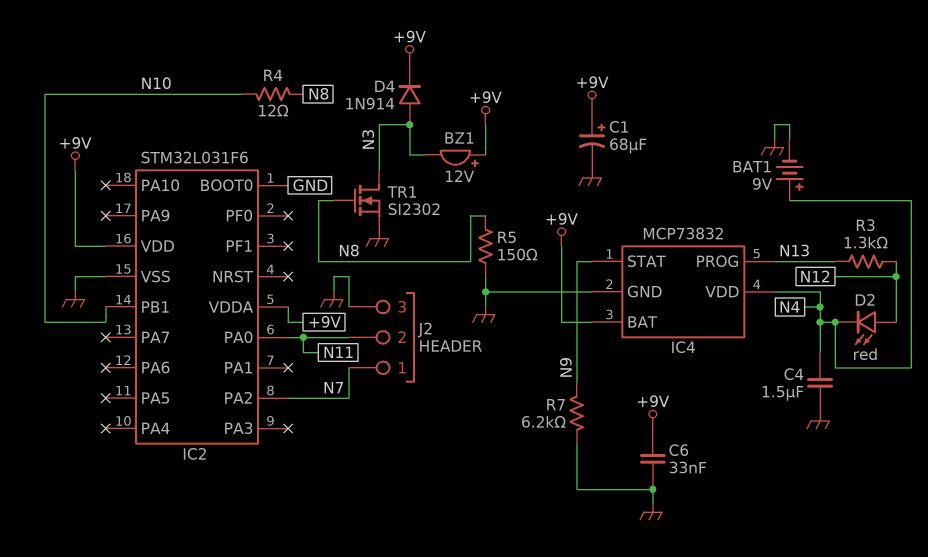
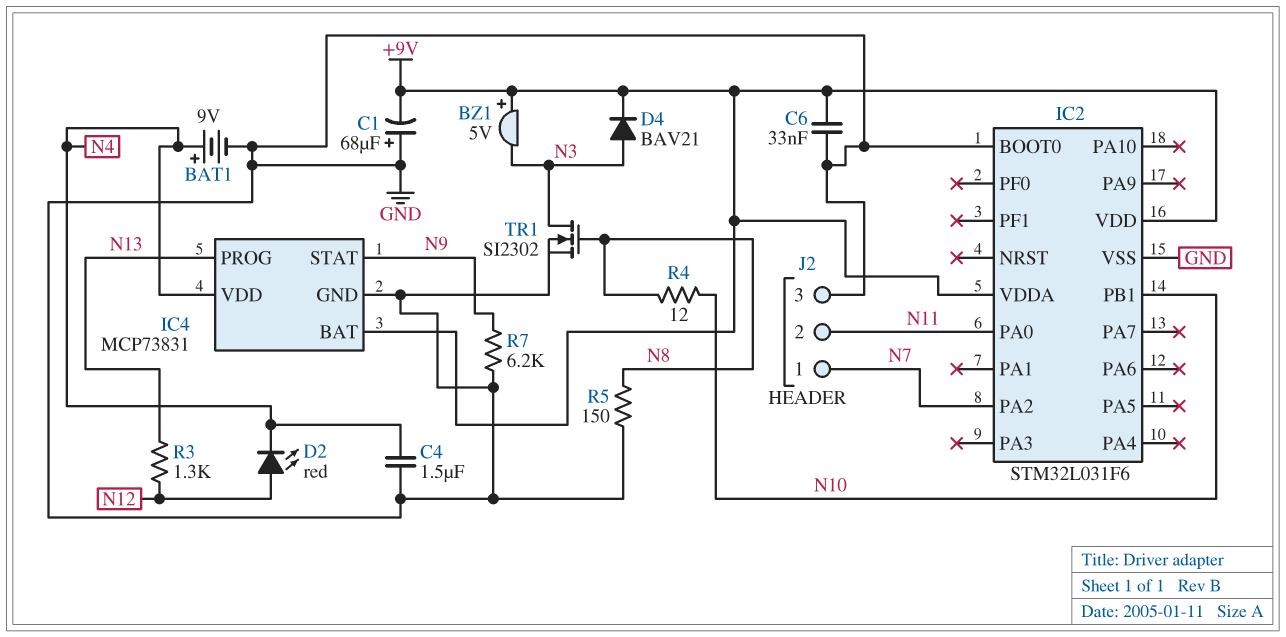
BZ1: buzzer 12V (plus +9V, minus N3) -> buzzer 5V (plus +9V, minus N3)
C1: 68uF (plus +9V, minus GND) -> 68uF (plus GND, minus +9V)
D4: diode 1N914 (A N3, K +9V) -> diode BAV21 (A N3, K +9V)
IC4: MCP73832 -> MCP73831

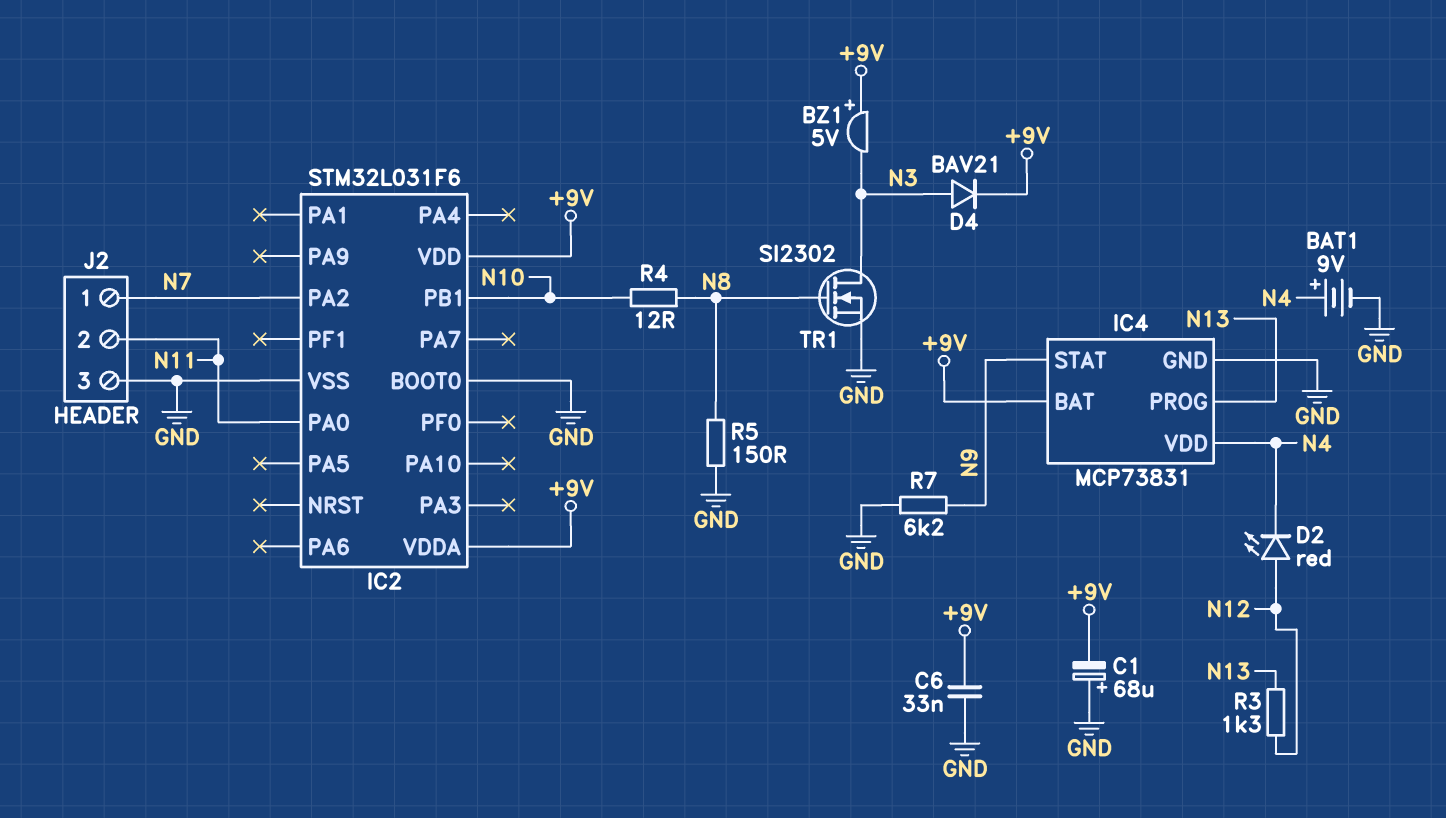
C4: 1.5uF (GND, N4) -> none

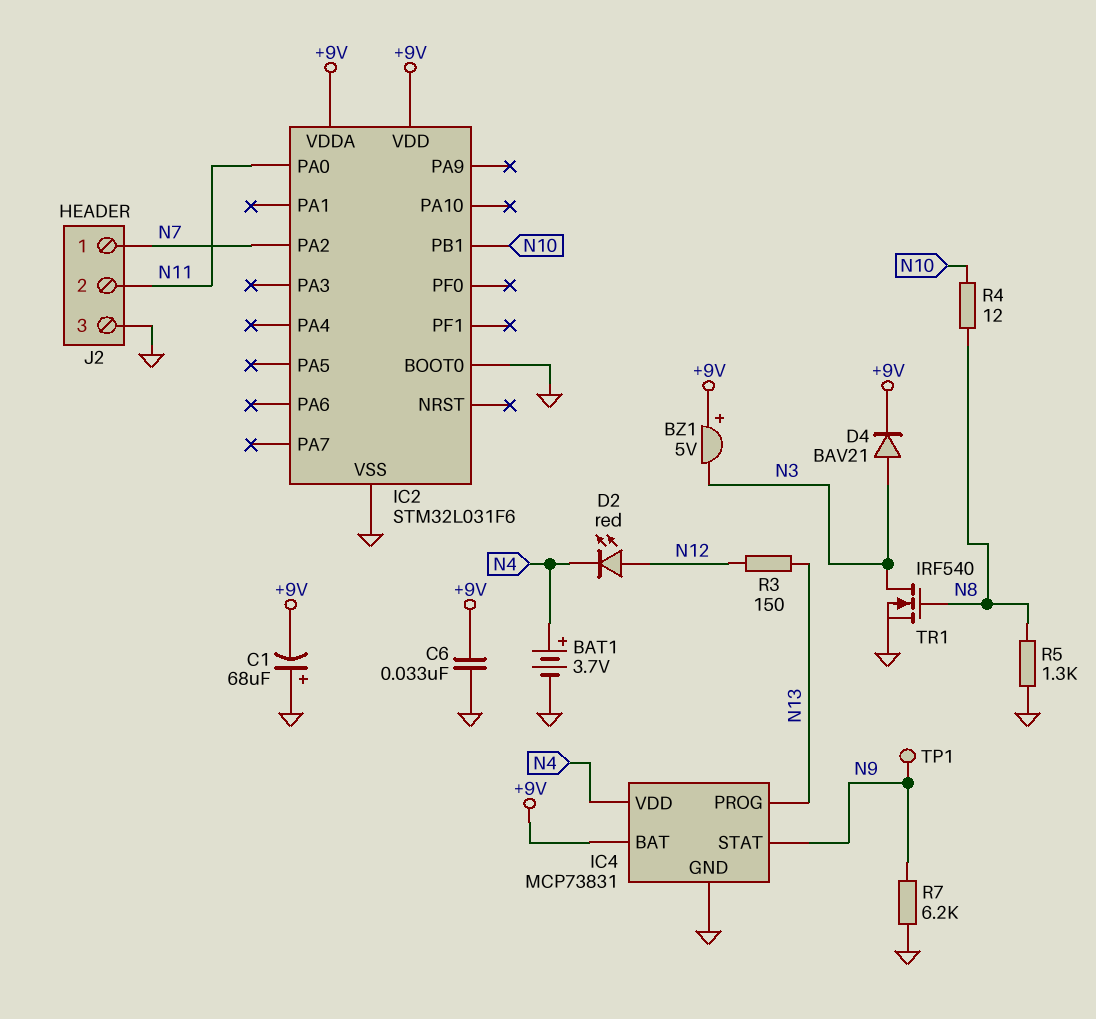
BAT1: 9V (plus N4, minus GND) -> 3.7V (plus N4, minus GND)
R3: 1.3k (N12, N13) -> 150 (N12, N13)
R5: 150 (GND, N8) -> 1.3k (GND, N8)
TP1: none -> test point (N9)
TR1: NMOS SI2302 (G N8, D N3, S GND) -> NMOS IRF540 (G N8, D N3, S GND)

